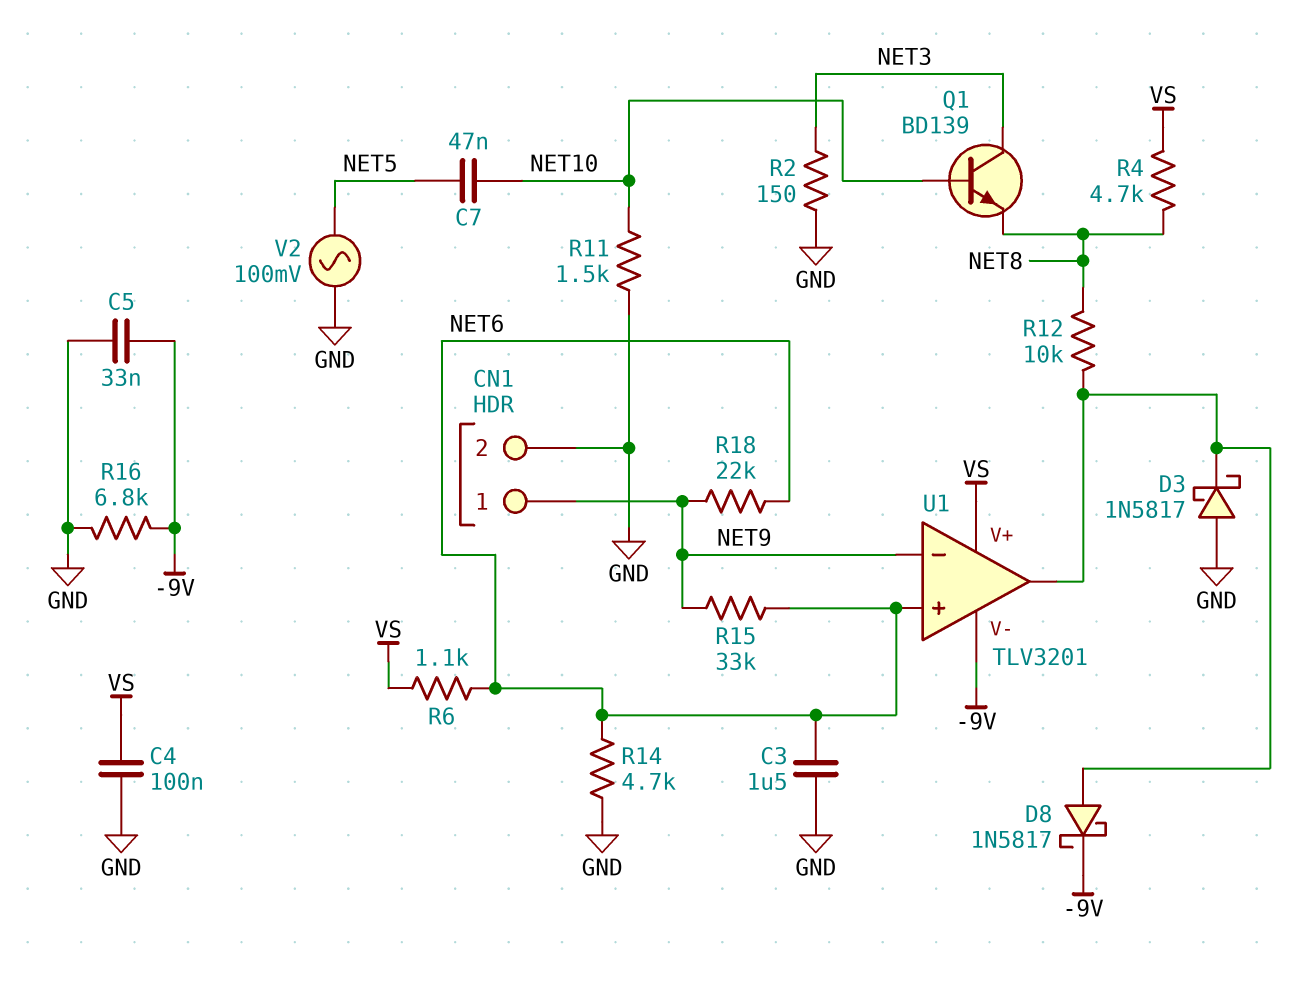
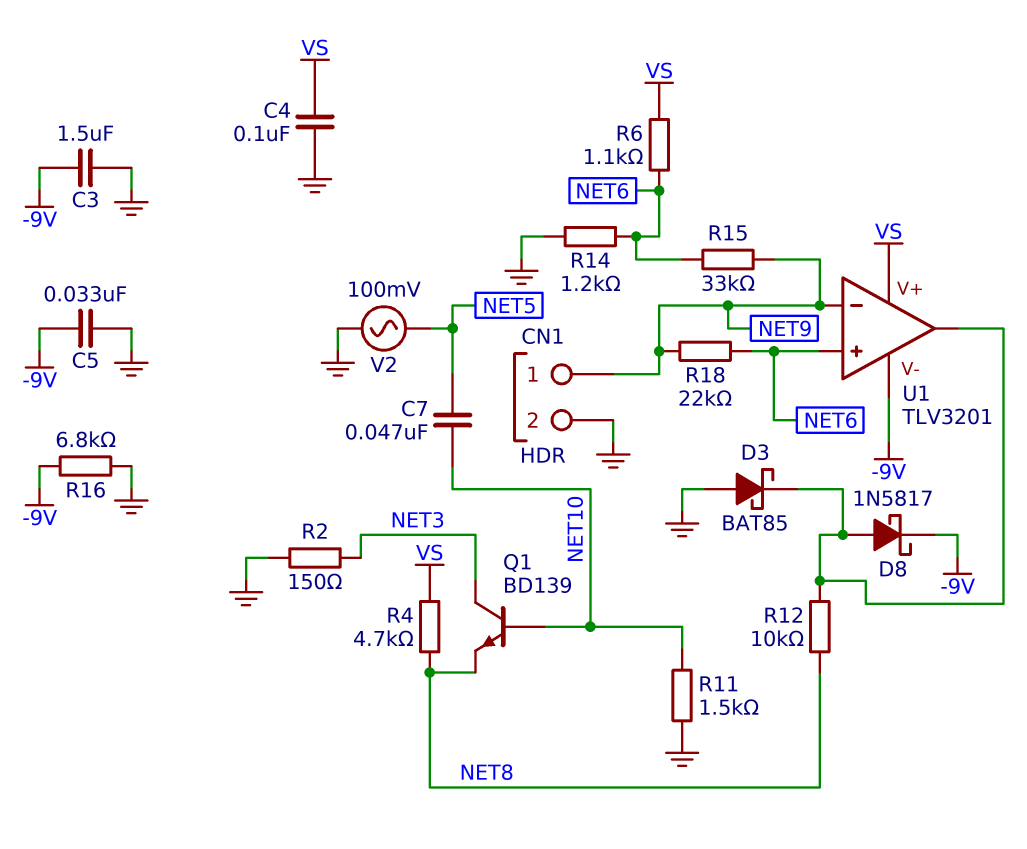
C3: 1.5uF (GND, NET6) -> 1.5uF (-9V, GND)
D3: schottky 1N5817 (A GND, K U1/out) -> schottky BAT85 (A GND, K U1/out)
R14: 4.7k (GND, NET6) -> 1.2k (GND, NET6)

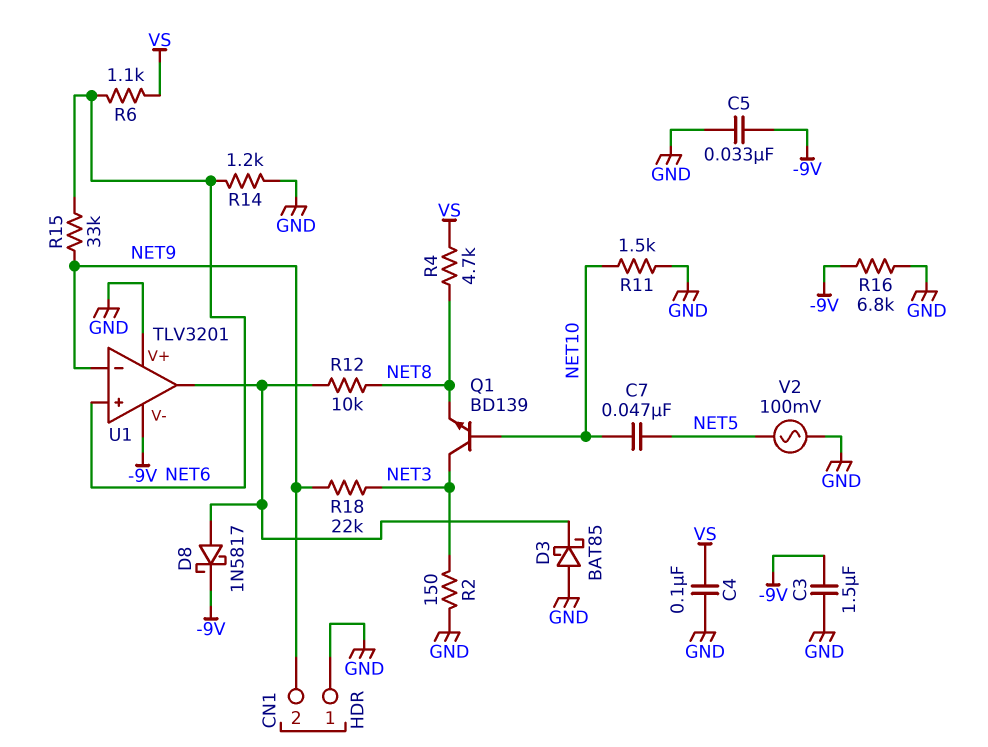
CN1 pin 1: NET9 -> GND
CN1 pin 2: GND -> NET9
R18: 22k (NET6, NET9) -> 22k (NET3, NET9)
U1 pin V+: VS -> GND

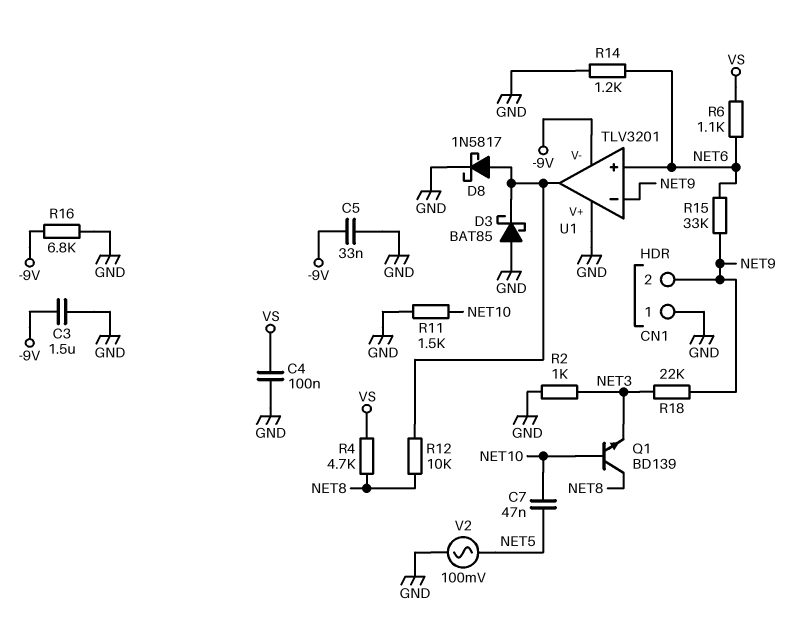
D8: schottky 1N5817 (A U1/out, K -9V) -> schottky 1N5817 (A U1/out, K GND)
Q1: NPN BD139 (B NET10, C NET3, E NET8) -> NPN BD139 (B NET10, C NET8, E NET3)
R2: 150 (GND, NET3) -> 1k (GND, NET3)

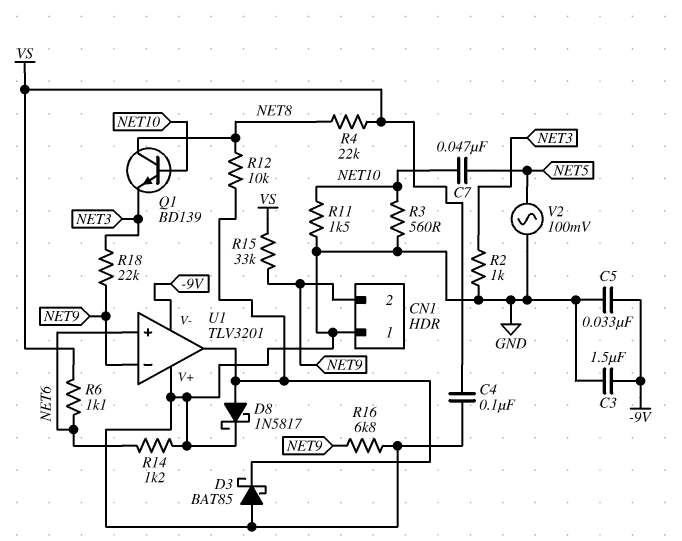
R3: none -> 560 (GND, NET10)
R4: 4.7k (NET8, VS) -> 22k (NET8, VS)
R15: 33k (NET6, NET9) -> 33k (NET9, VS)
R16: 6.8k (-9V, GND) -> 6.8k (GND, NET9)

